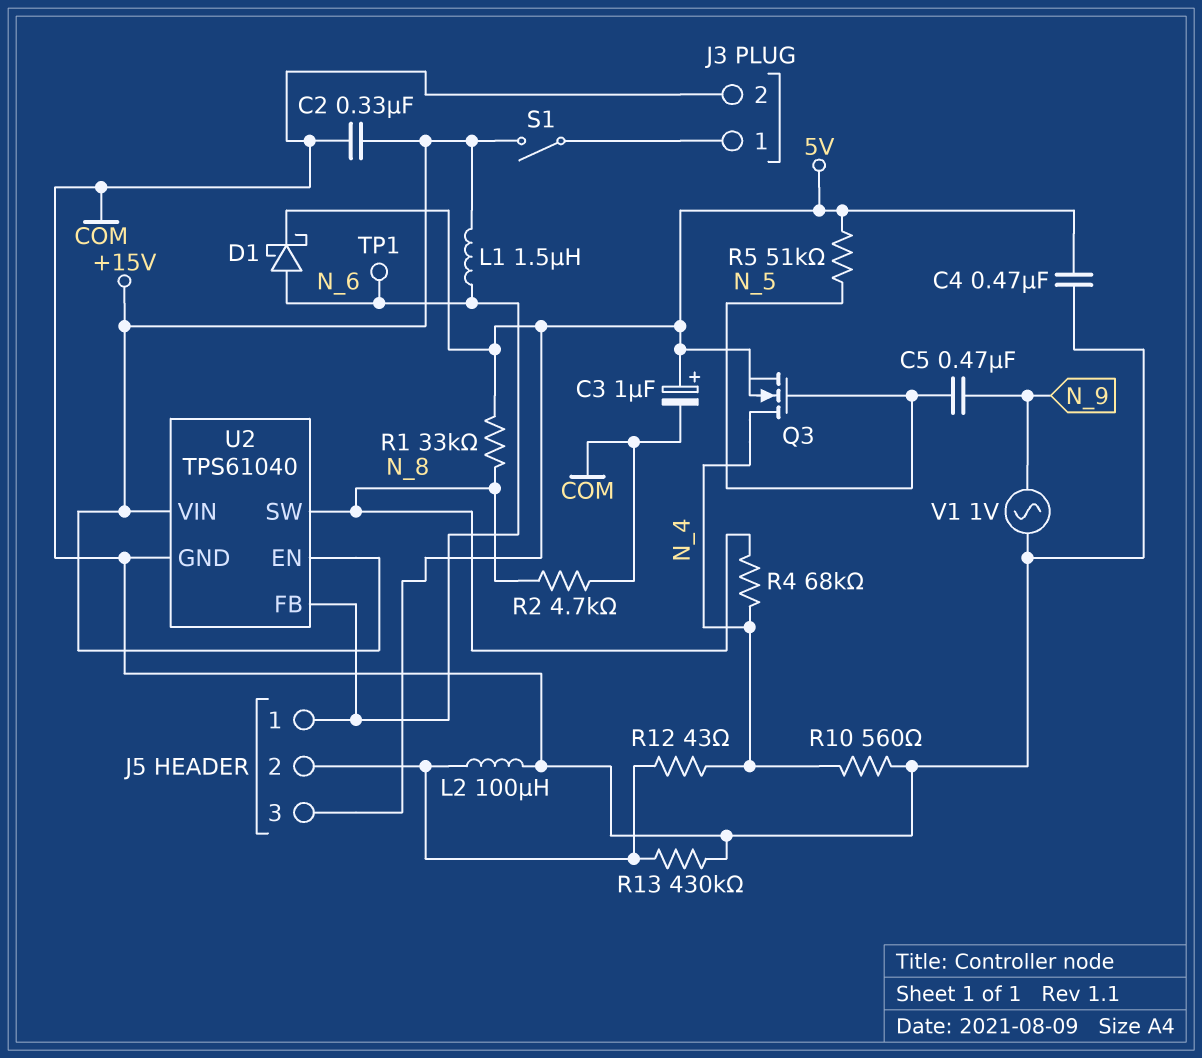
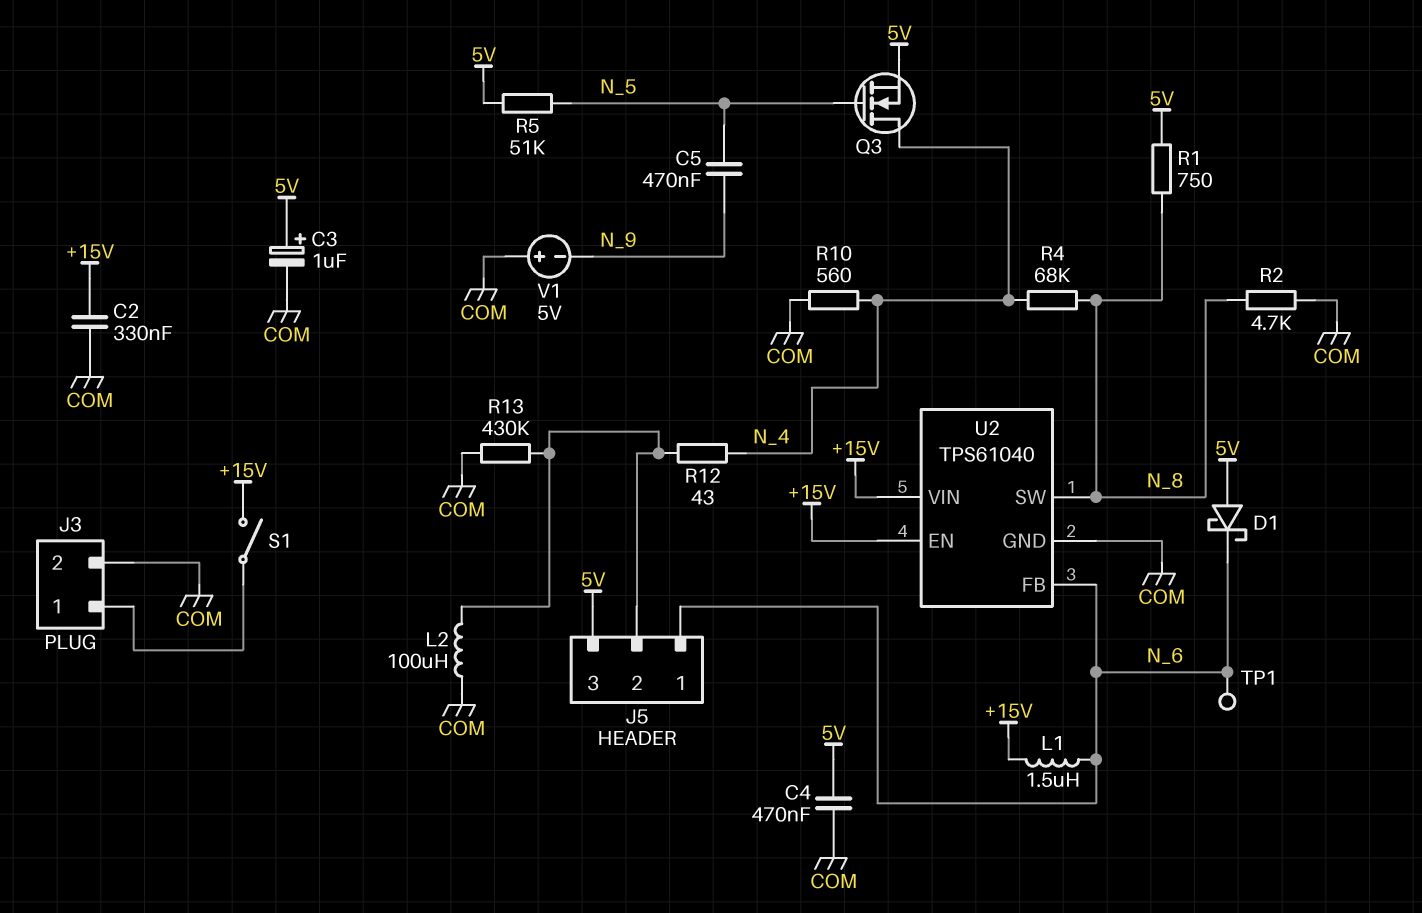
D1: schottky (A N_6, K 5V) -> schottky (A 5V, K N_6)
R1: 33k (5V, N_8) -> 750 (5V, N_8)
V1: AC 1V (COM, N_9) -> 5V (plus COM, minus N_9)

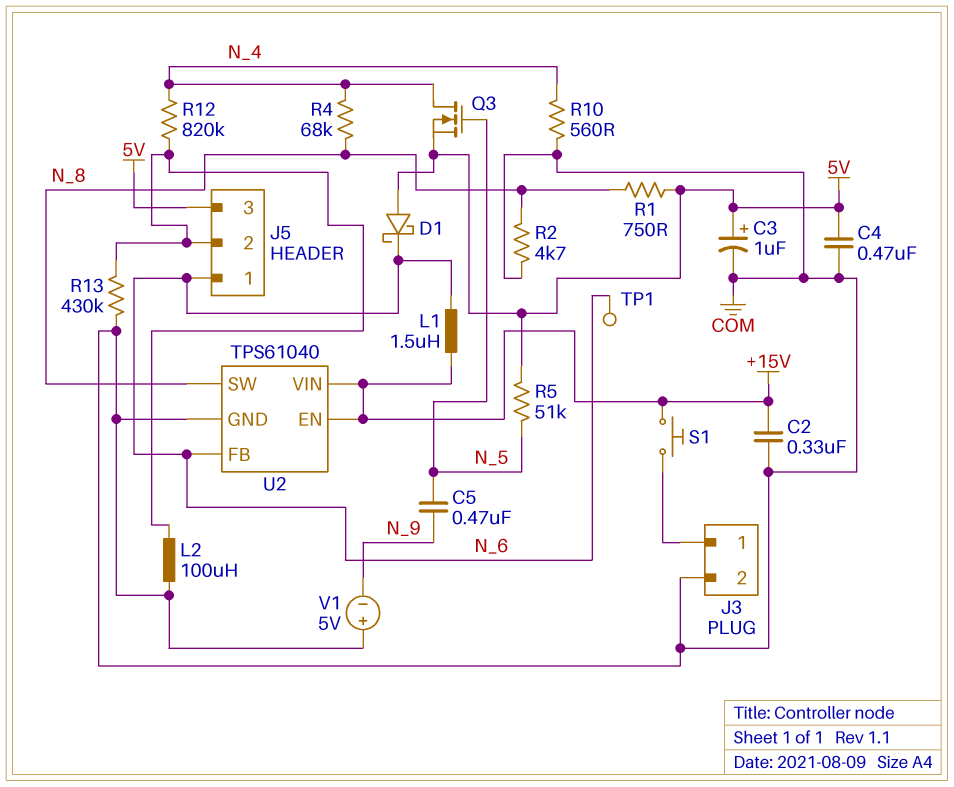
R12: 43 (J5/2, N_4) -> 820k (J5/2, N_4)
S1: switch (+15V, J3/1) -> button (+15V, J3/1)

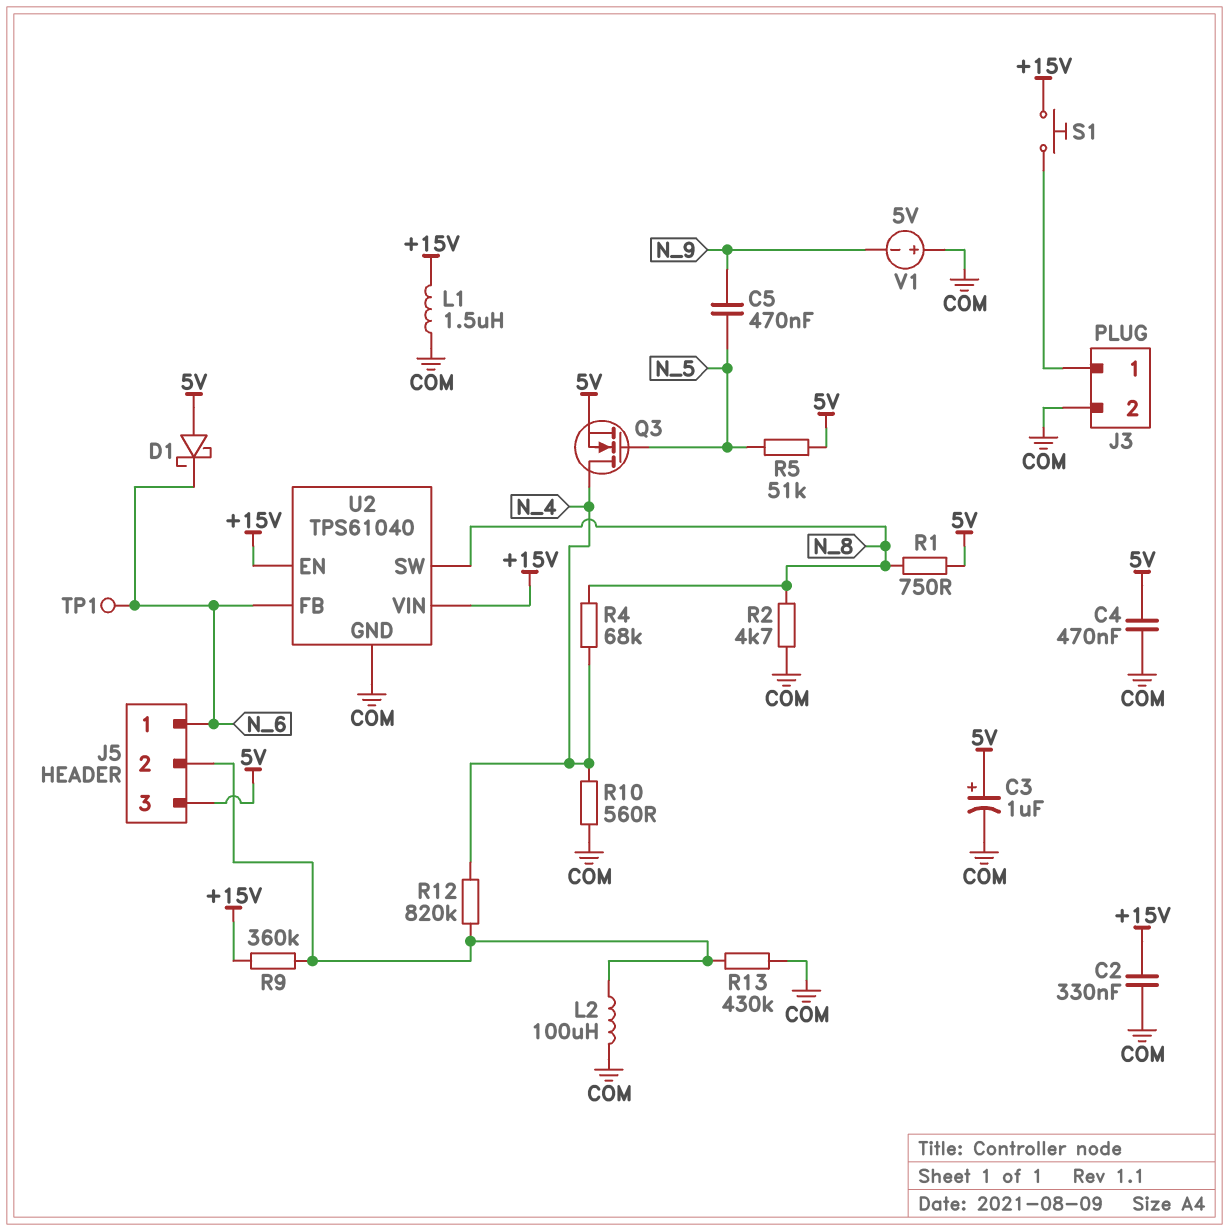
L1: 1.5uH (+15V, N_6) -> 1.5uH (+15V, COM)
R9: none -> 360k (+15V, J5/2)

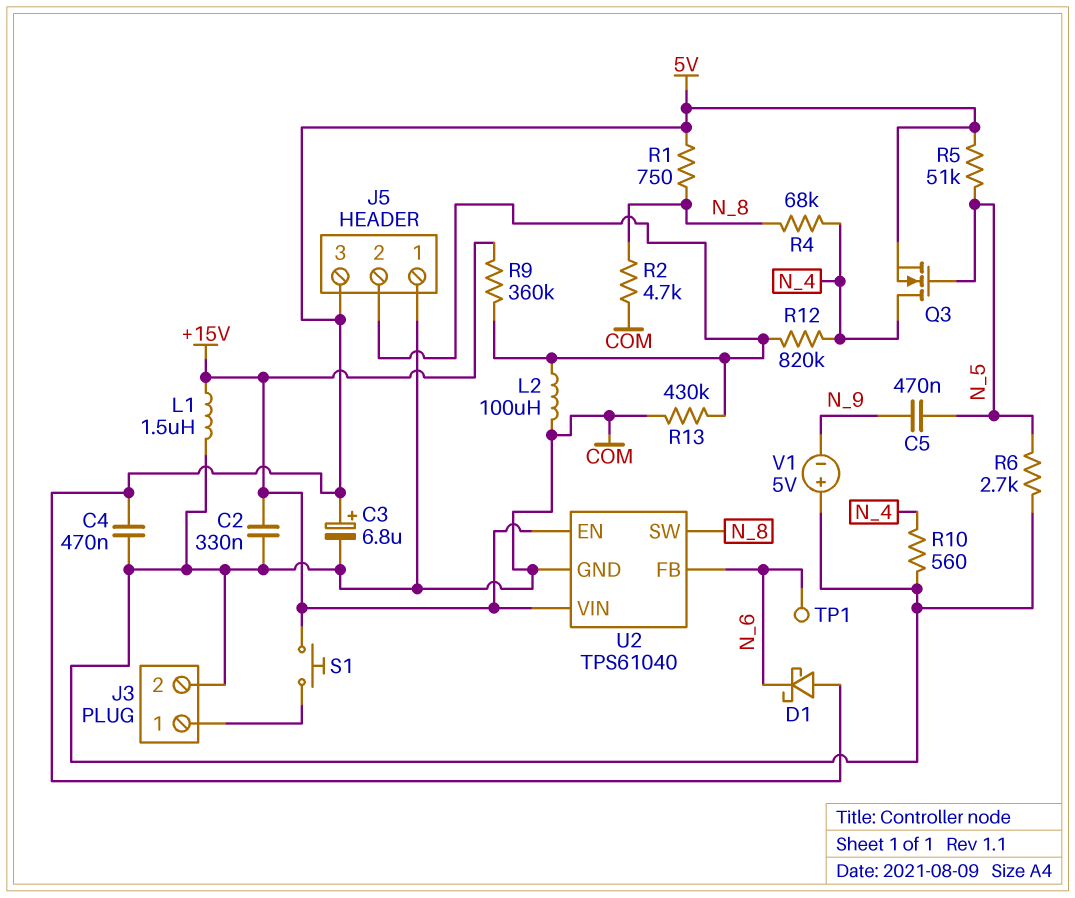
C3: 1uF (plus 5V, minus COM) -> 6.8uF (plus 5V, minus COM)
J5 pin 1: N_6 -> COM
R6: none -> 2.7k (COM, N_5)

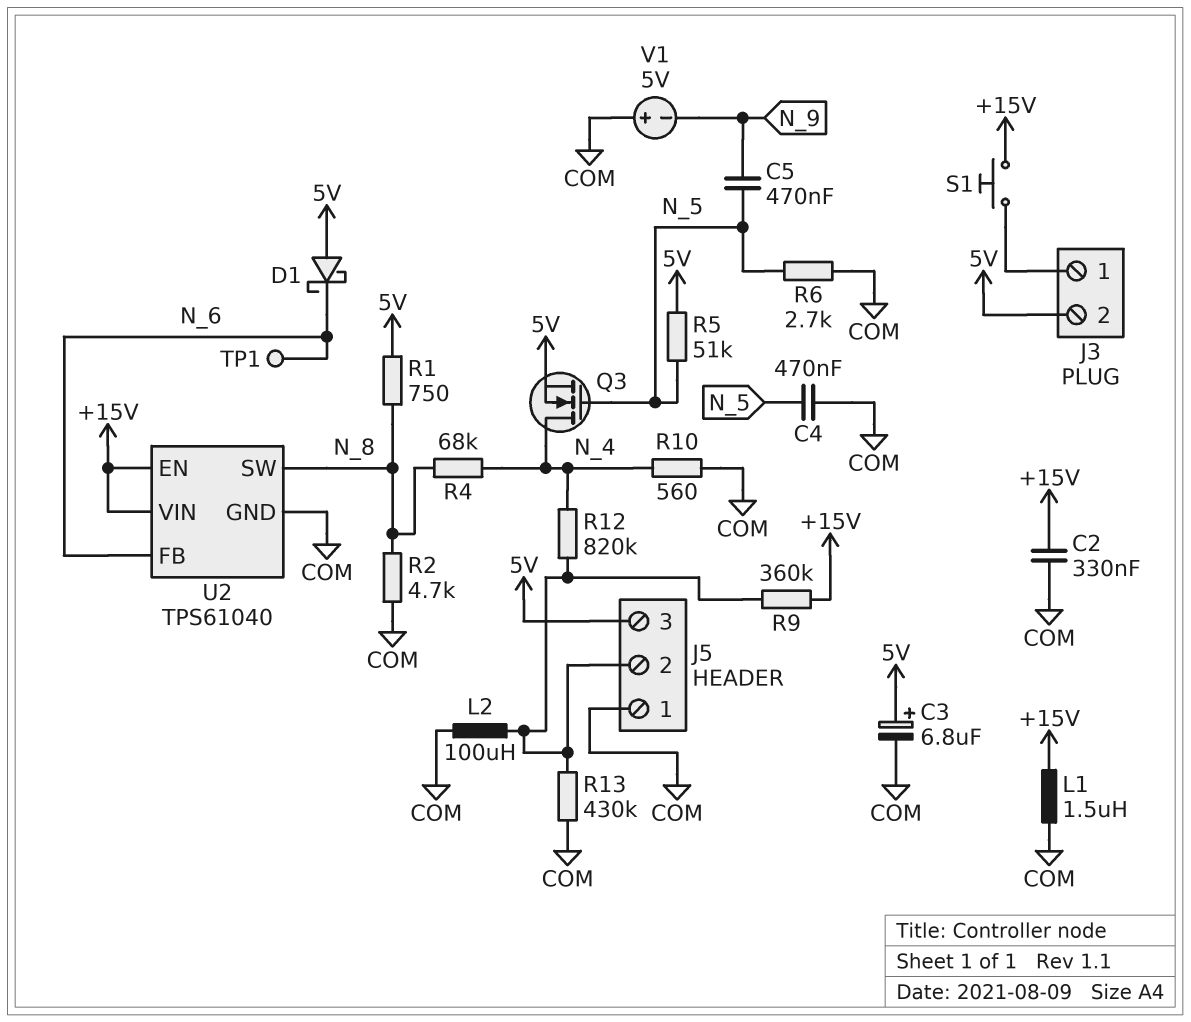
C4: 470nF (5V, COM) -> 470nF (COM, N_5)
J3 pin 2: COM -> 5V

